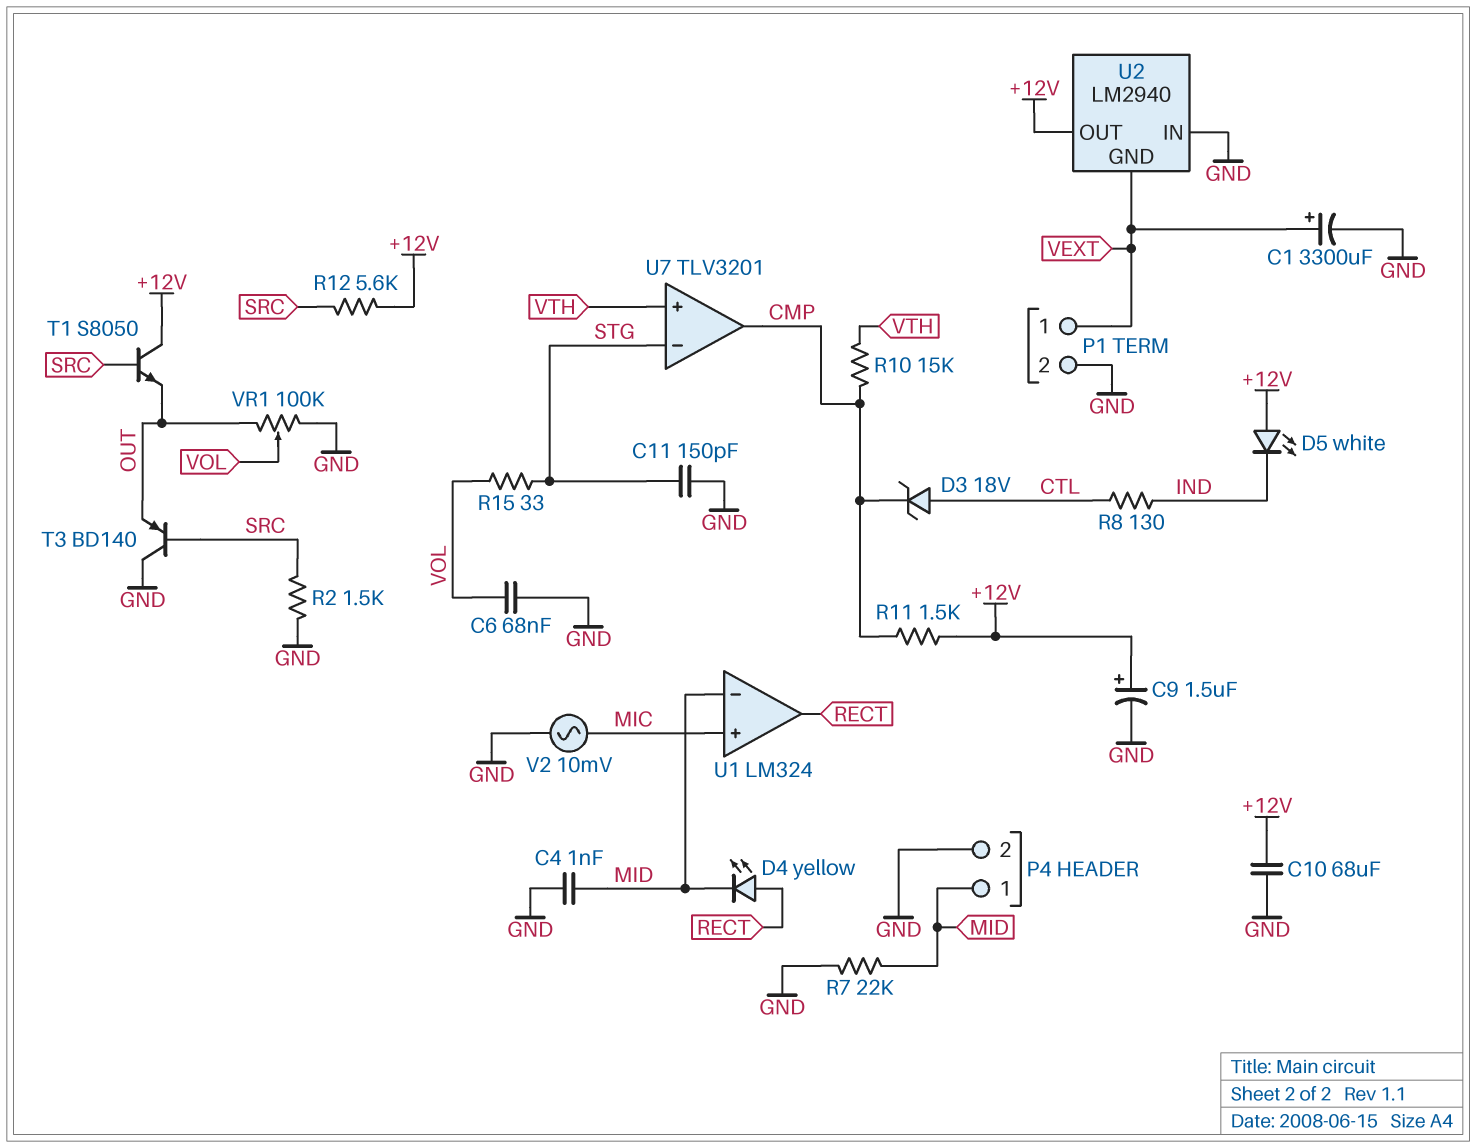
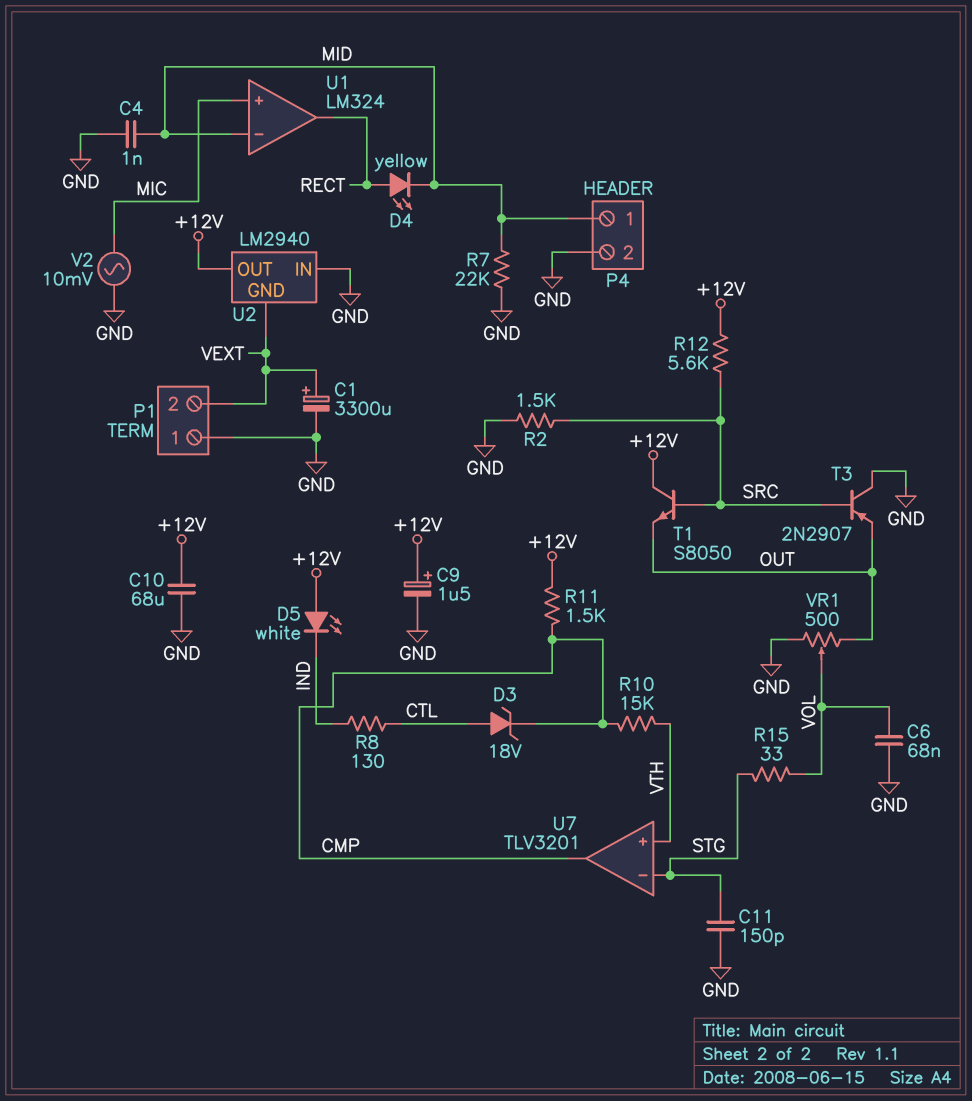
P1 pin 1: VEXT -> GND
P1 pin 2: GND -> VEXT
T3: PNP BD140 (B SRC, C GND, E OUT) -> PNP 2N2907 (B SRC, C GND, E OUT)
VR1: 100k (GND, OUT, wiper VOL) -> 500 (GND, OUT, wiper VOL)

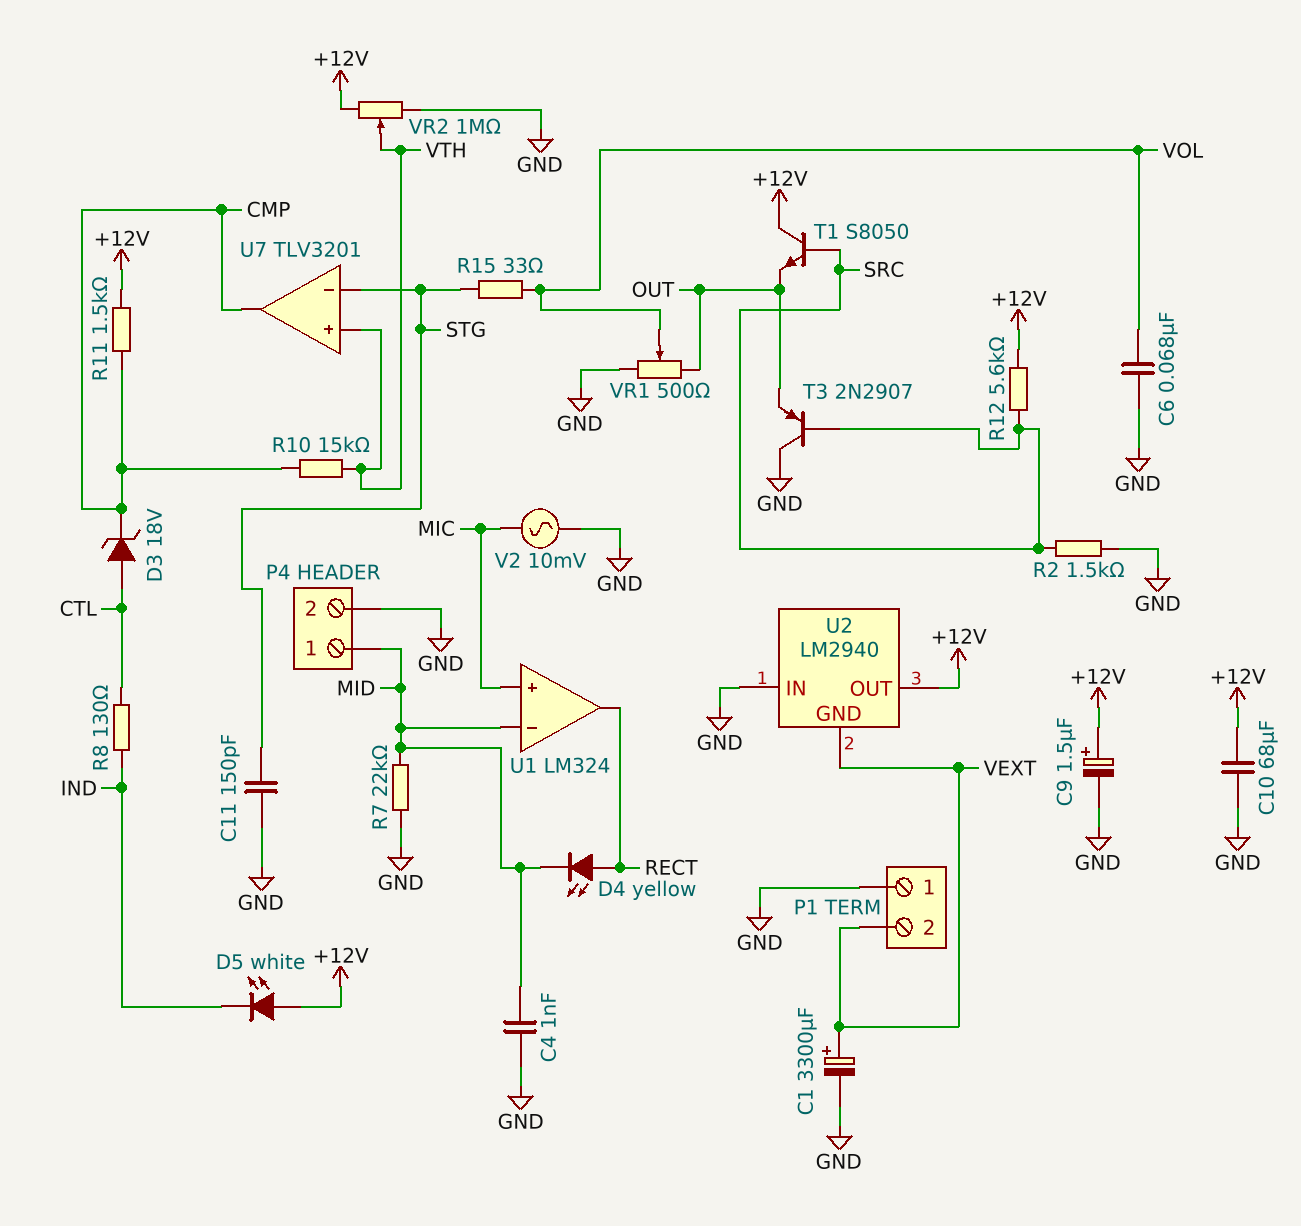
VR2: none -> 1M (+12V, GND, wiper VTH)

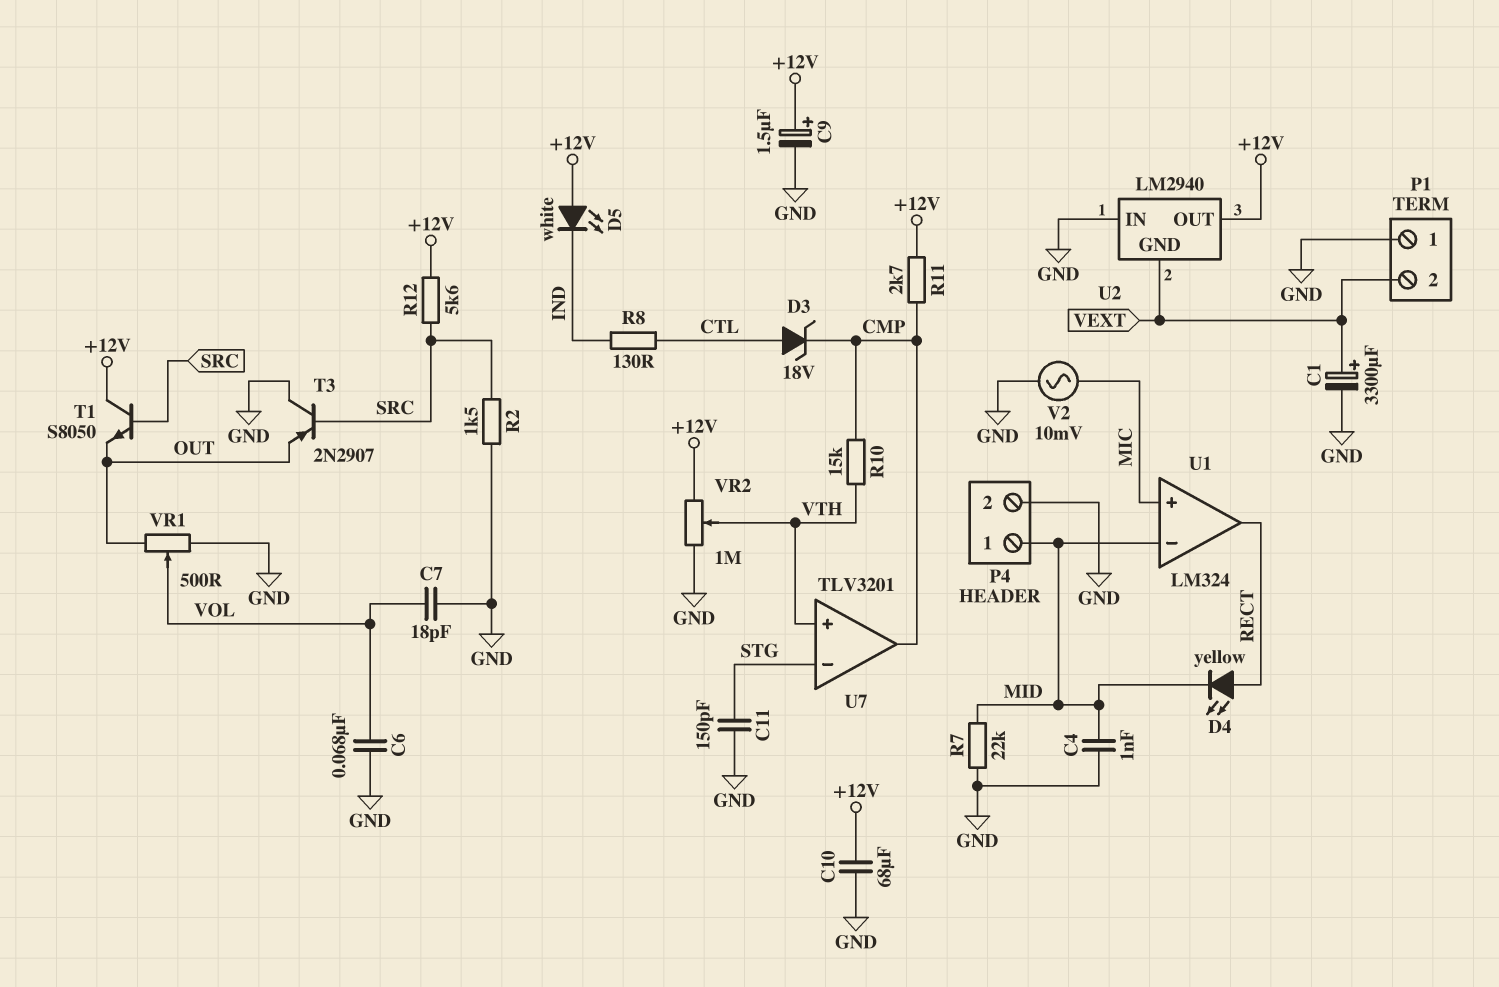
C7: none -> 18pF (GND, VOL)
R11: 1.5k (+12V, CMP) -> 2.7k (+12V, CMP)
R15: 33 (STG, VOL) -> none

